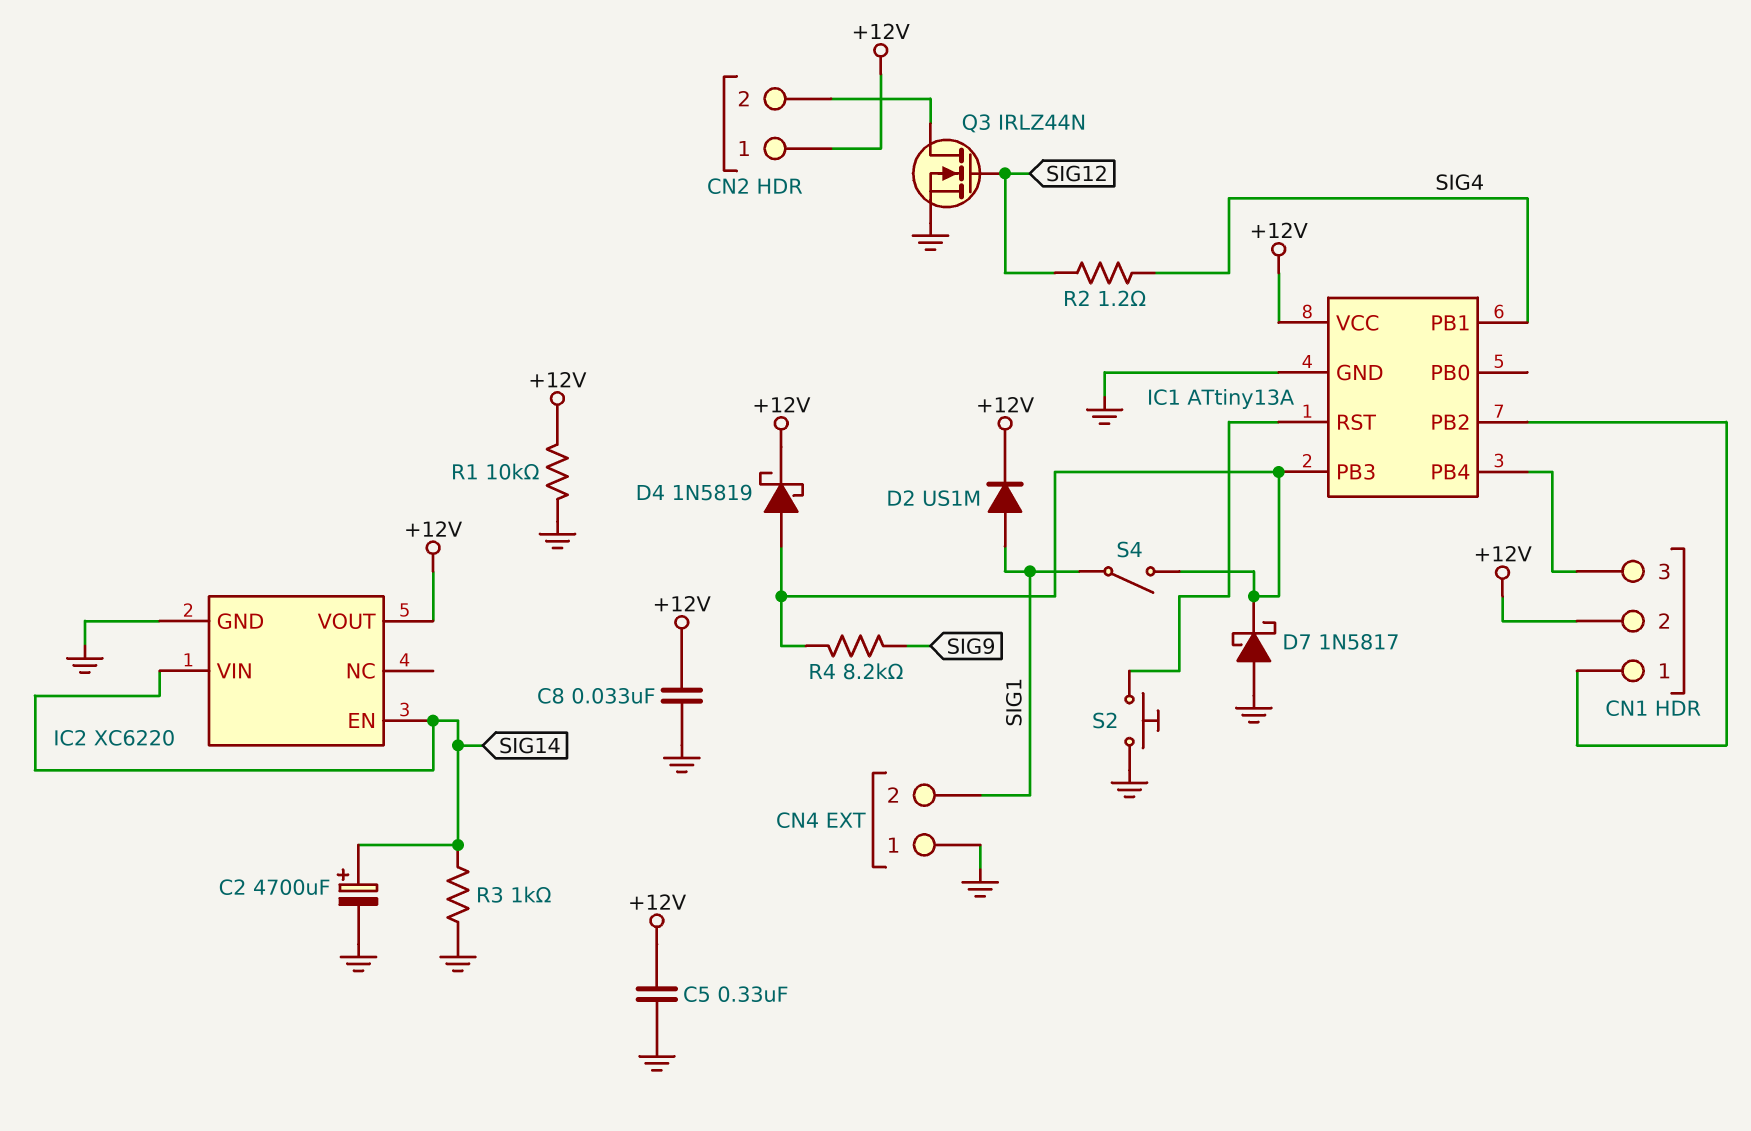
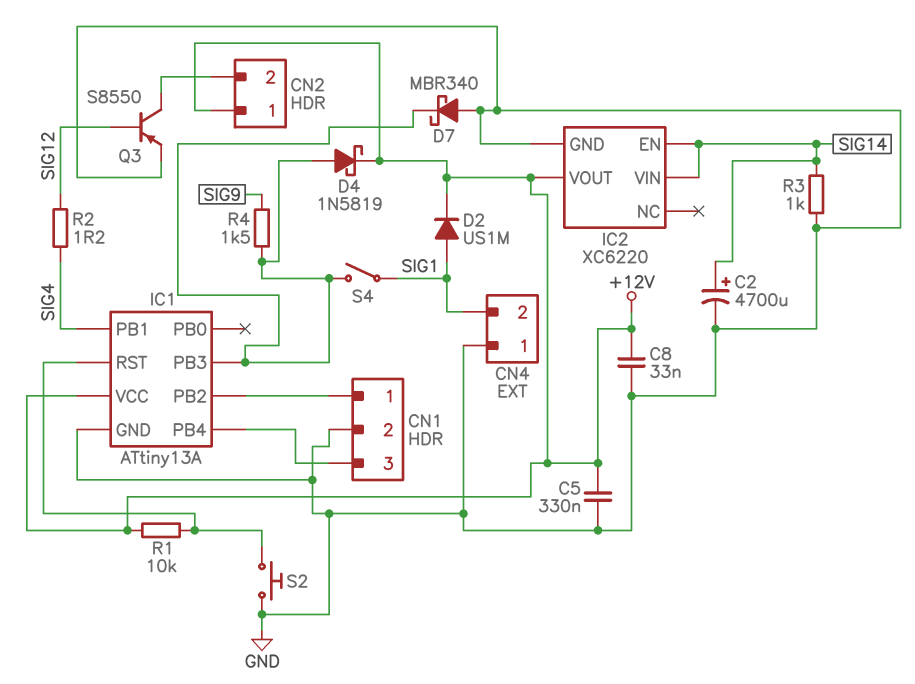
CN1 pin 2: +12V -> GND
D7: schottky 1N5817 (A GND, K IC1/PB3) -> schottky MBR340 (A GND, K IC1/PB3)
Q3: NMOS IRLZ44N (G SIG12, D CN2/2, S GND) -> PNP S8550 (B SIG12, C CN2/2, E GND)
R1: 10k (+12V, GND) -> 10k (+12V, IC1/RST)
R4: 8.2k (IC1/PB3, SIG9) -> 1.5k (IC1/PB3, SIG9)

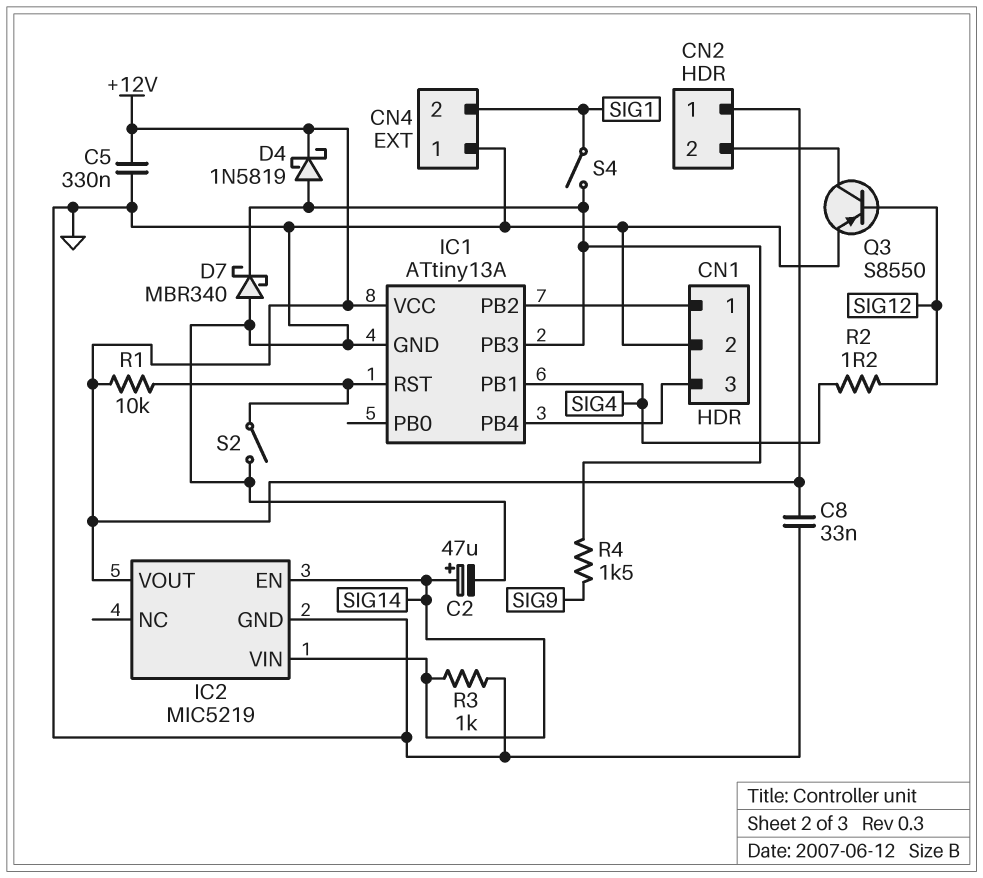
C2: 4700uF (plus SIG14, minus GND) -> 47uF (plus SIG14, minus GND)
D2: diode US1M (A SIG1, K +12V) -> none
IC2: XC6220 -> MIC5219
S2: button (GND, IC1/RST) -> switch (GND, IC1/RST)

